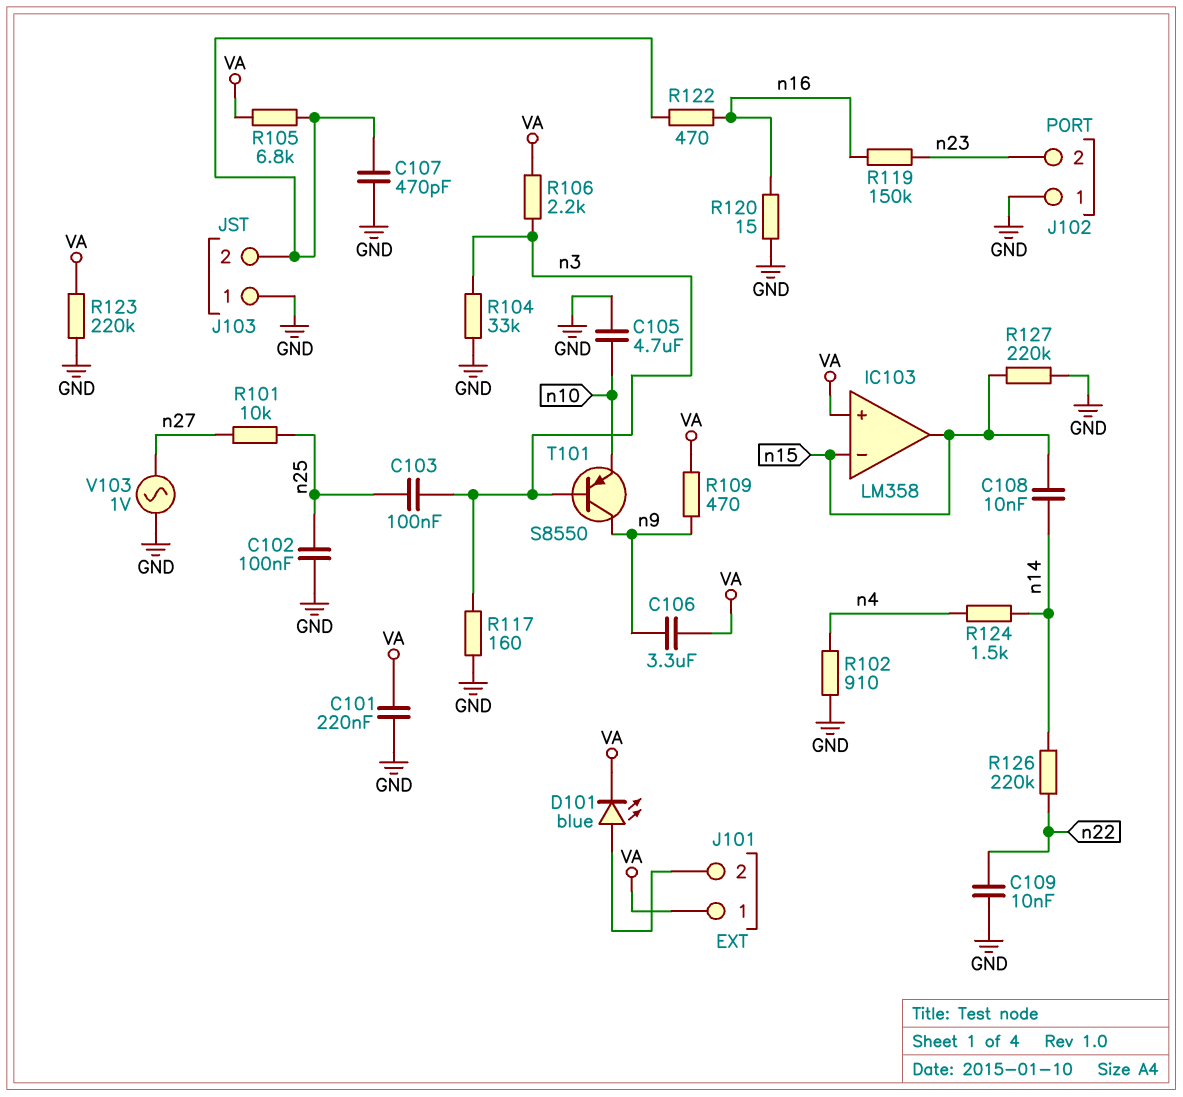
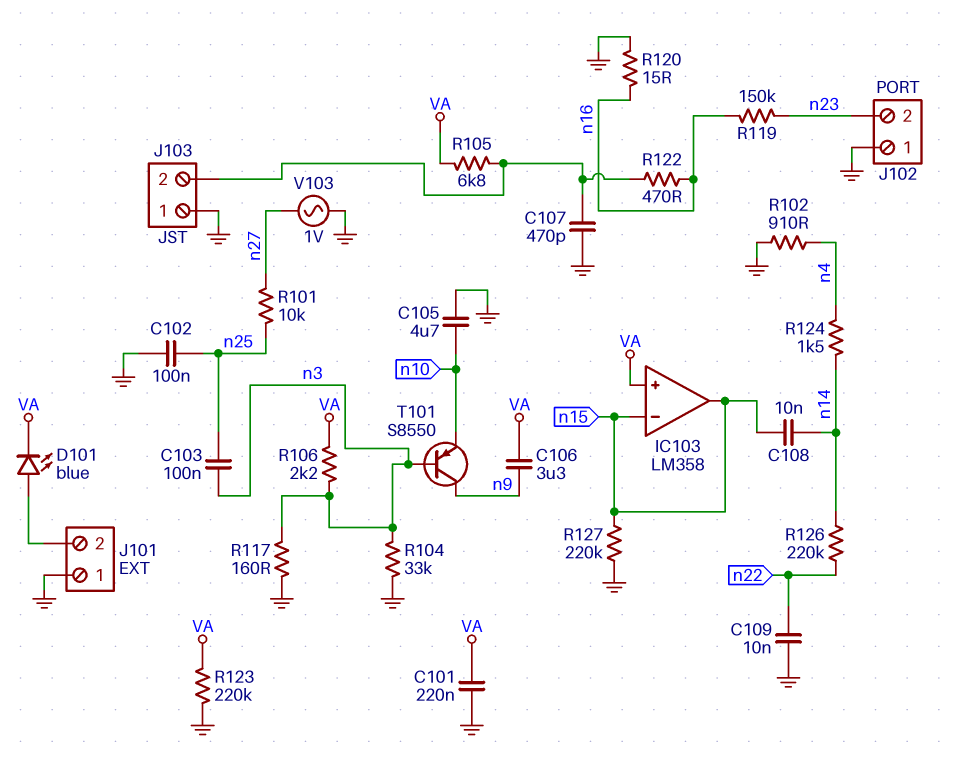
J101 pin 1: VA -> GND
R109: 470 (VA, n9) -> none

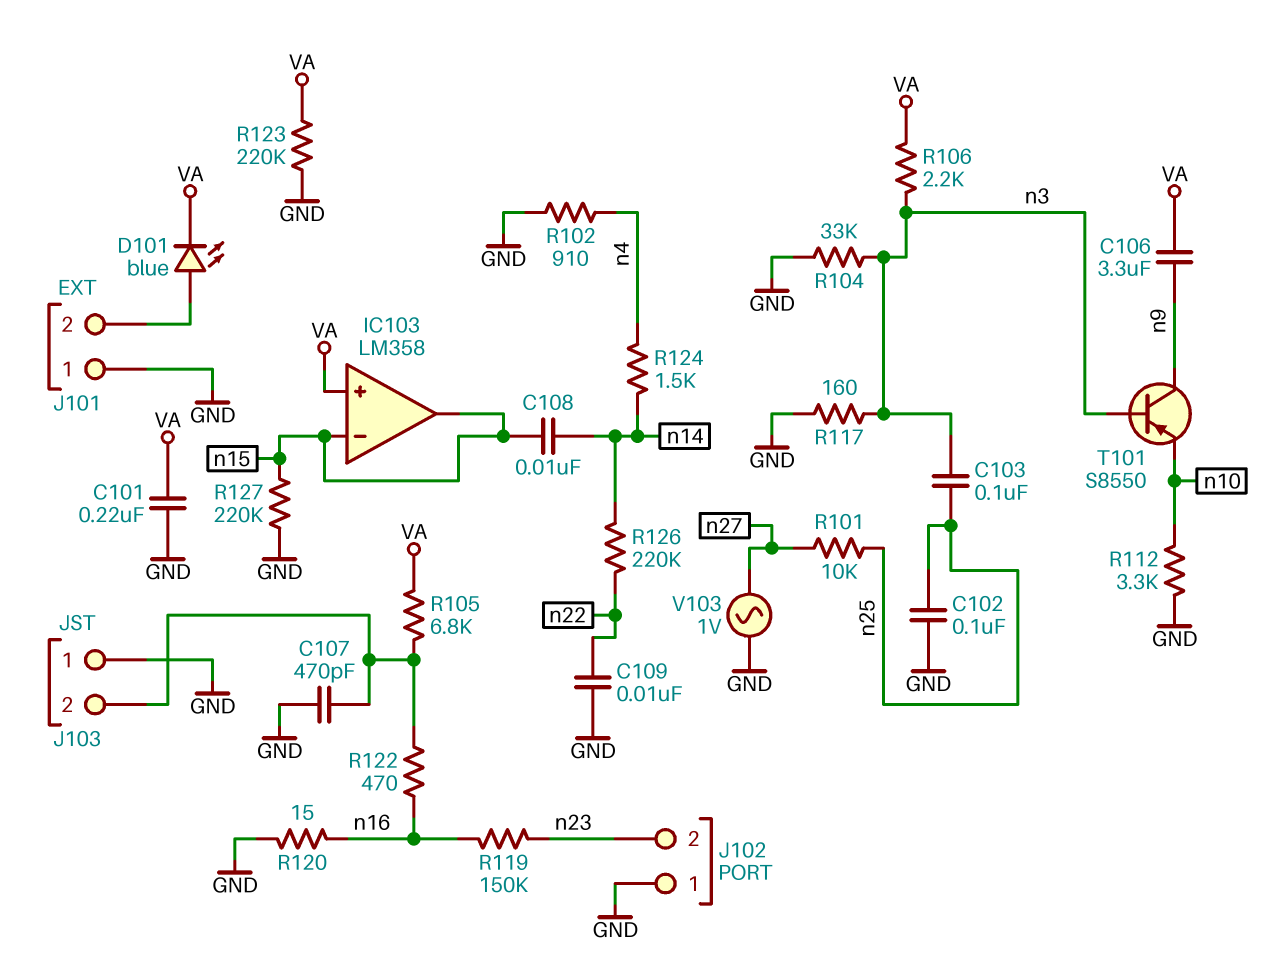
C105: 4.7uF (GND, n10) -> none
R112: none -> 3.3k (GND, n10)

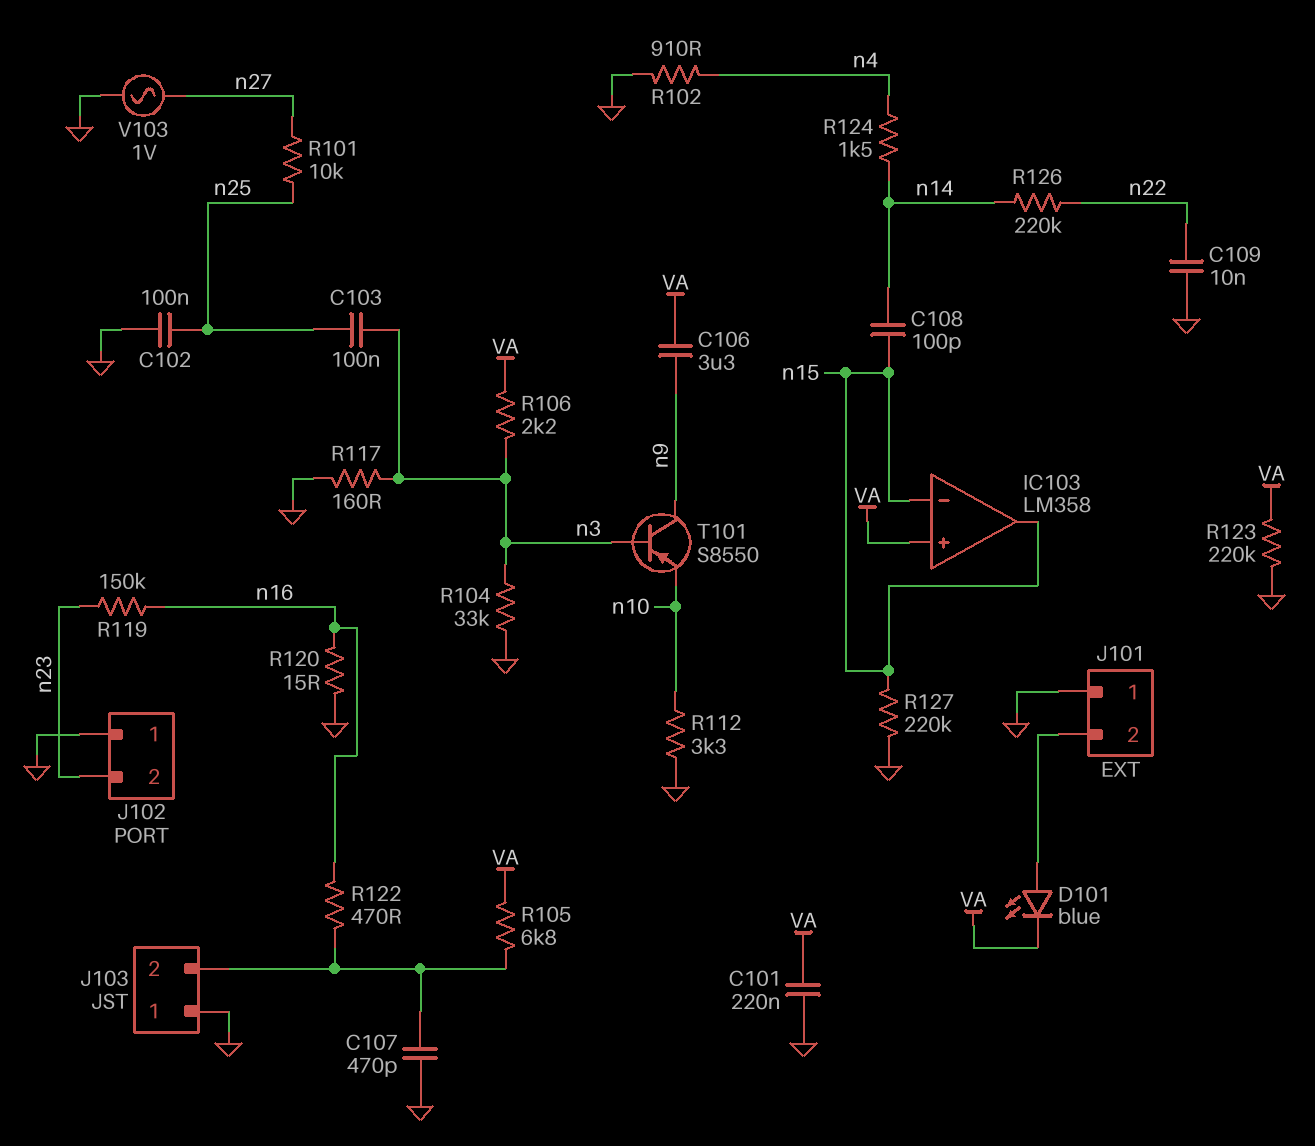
C108: 10nF (n14, n15) -> 100pF (n14, n15)

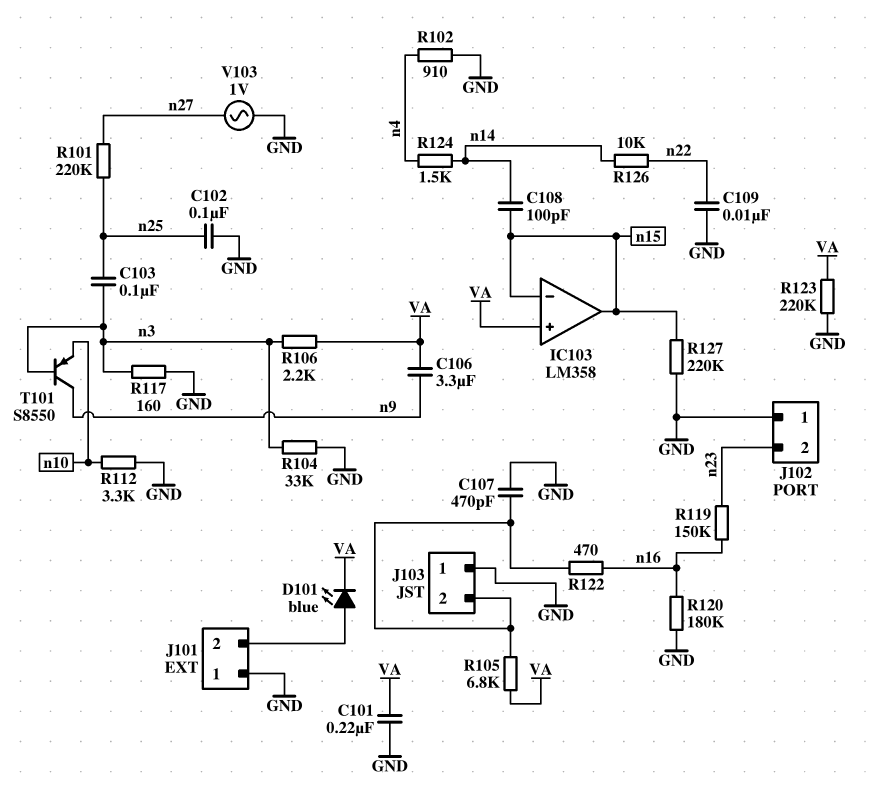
R101: 10k (n25, n27) -> 220k (n25, n27)
R120: 15 (GND, n16) -> 180k (GND, n16)
R126: 220k (n14, n22) -> 10k (n14, n22)

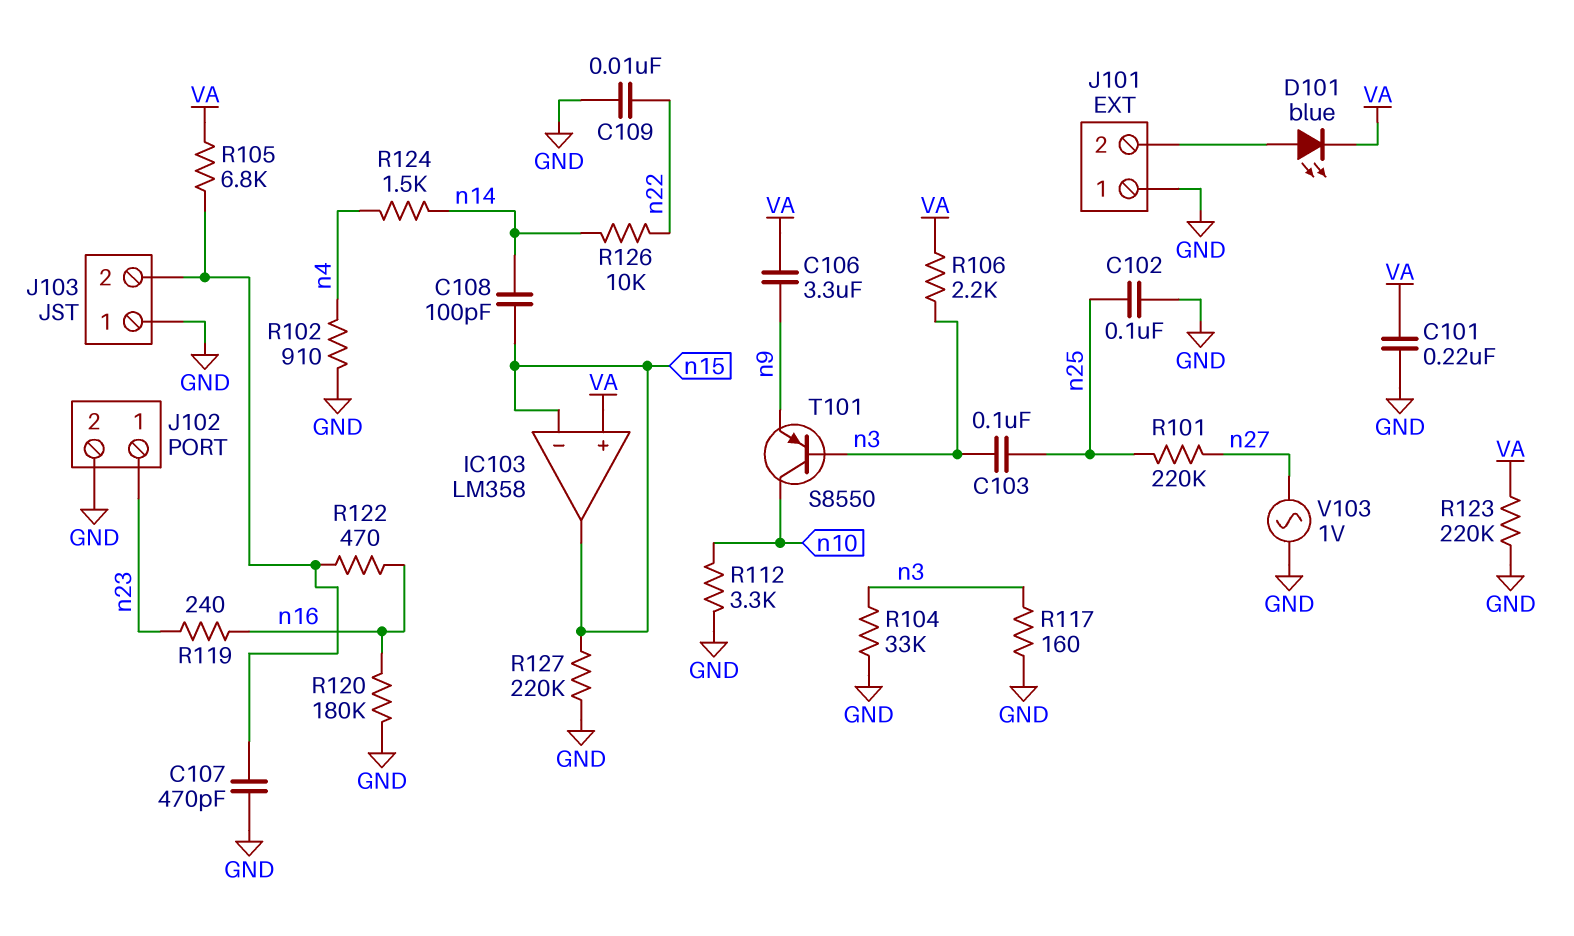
J102 pin 1: GND -> n23
J102 pin 2: n23 -> GND
R119: 150k (n16, n23) -> 240 (n16, n23)
T101: PNP S8550 (B n3, C n9, E n10) -> PNP S8550 (B n3, C n10, E n9)

